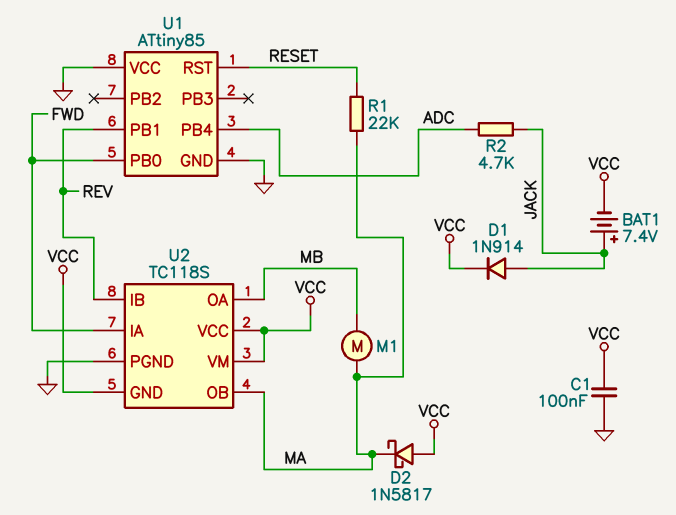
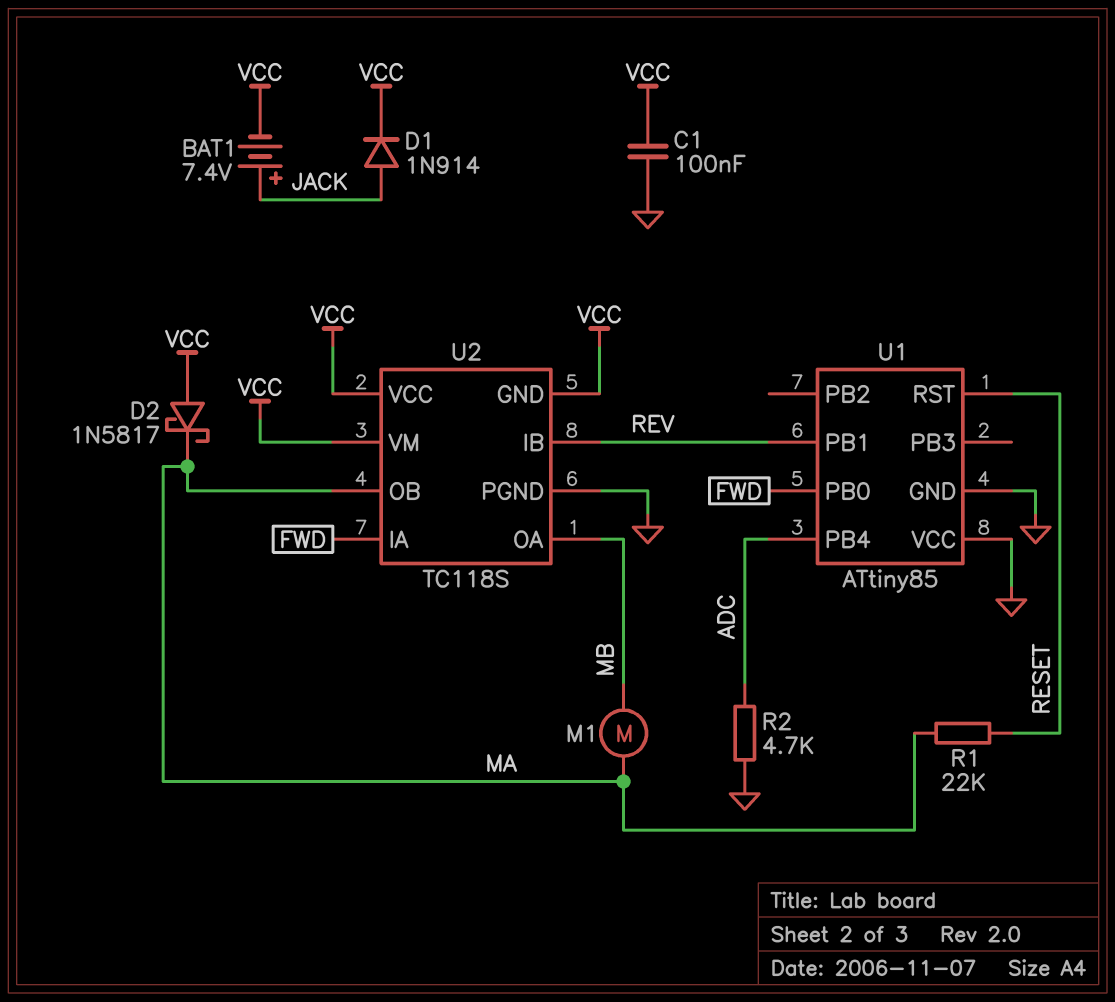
R2: 4.7k (ADC, JACK) -> 4.7k (ADC, GND)

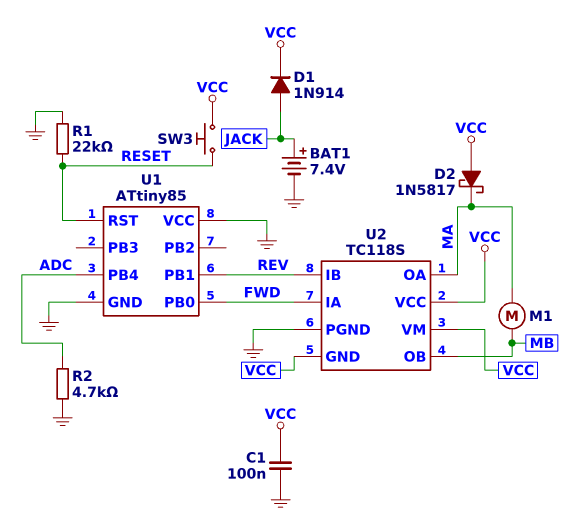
BAT1: 7.4V (plus JACK, minus VCC) -> 7.4V (plus JACK, minus GND)
R1: 22k (MA, RESET) -> 22k (GND, RESET)
SW3: none -> button (RESET, VCC)
U2 pin OA: MB -> MA
U2 pin OB: MA -> MB

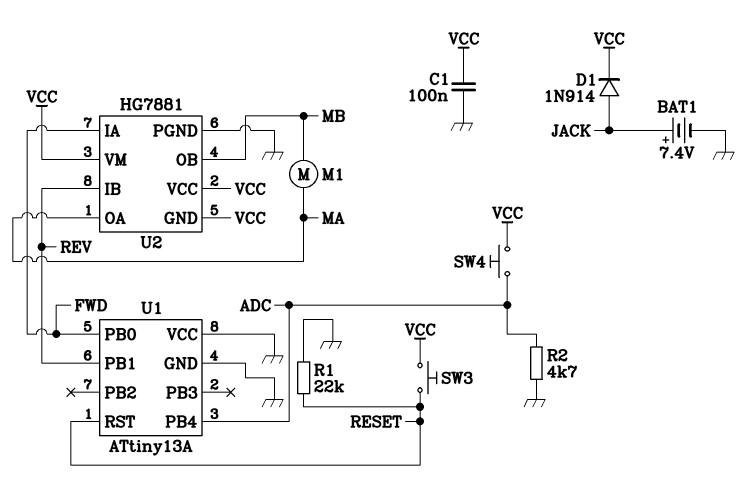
D2: schottky 1N5817 (A VCC, K MA) -> none
SW4: none -> button (ADC, VCC)
U1: ATtiny85 -> ATtiny13A
U2: TC118S -> HG7881

